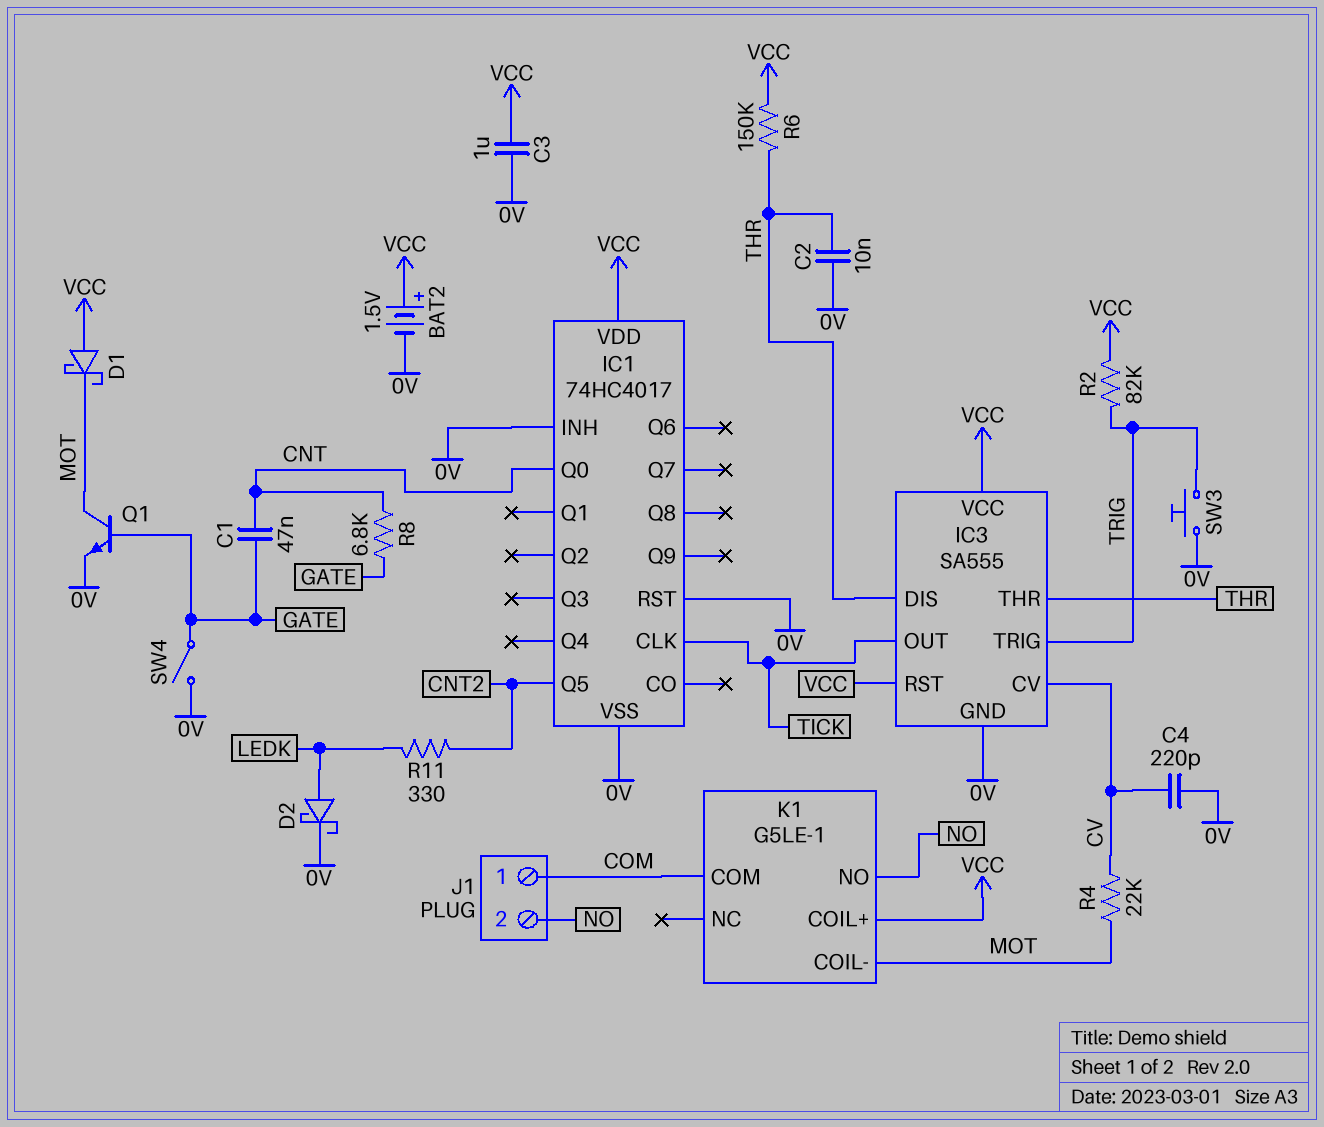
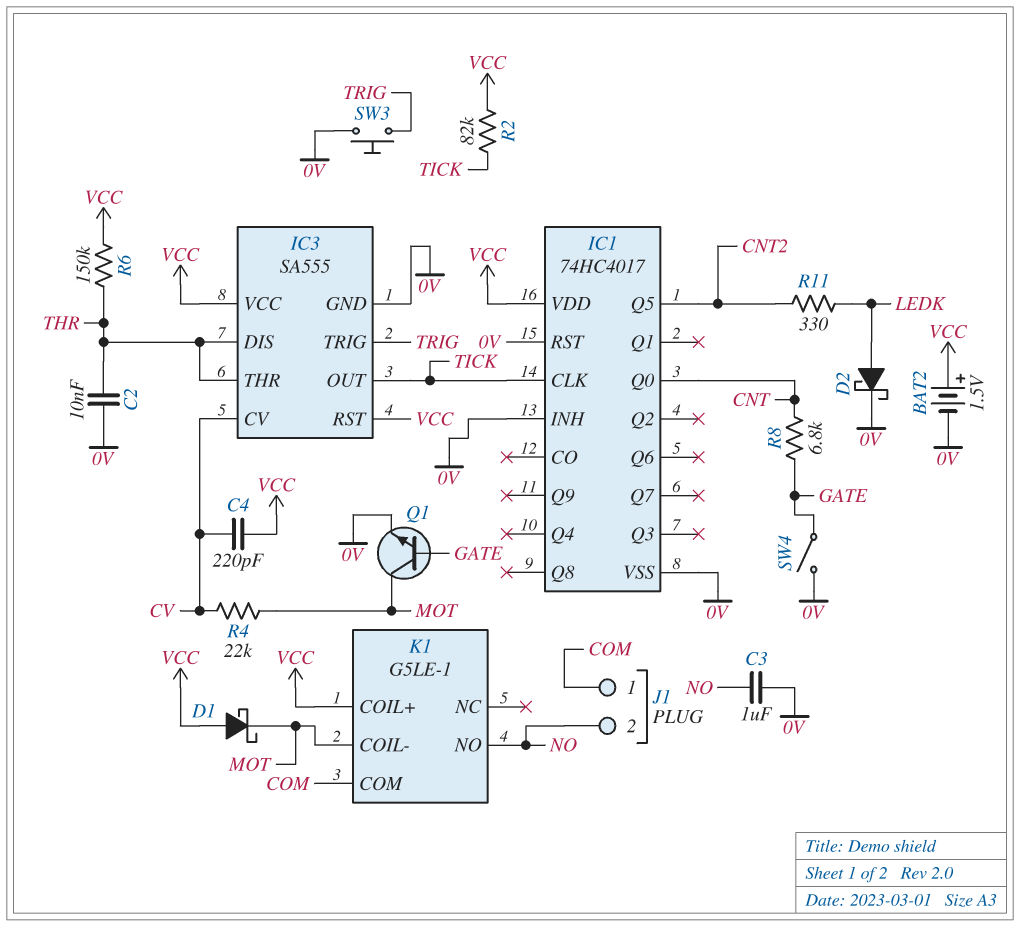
C1: 47nF (CNT, GATE) -> none
C3: 1uF (0V, VCC) -> 1uF (0V, NO)
C4: 220pF (0V, CV) -> 220pF (CV, VCC)
R2: 82k (TRIG, VCC) -> 82k (TICK, VCC)

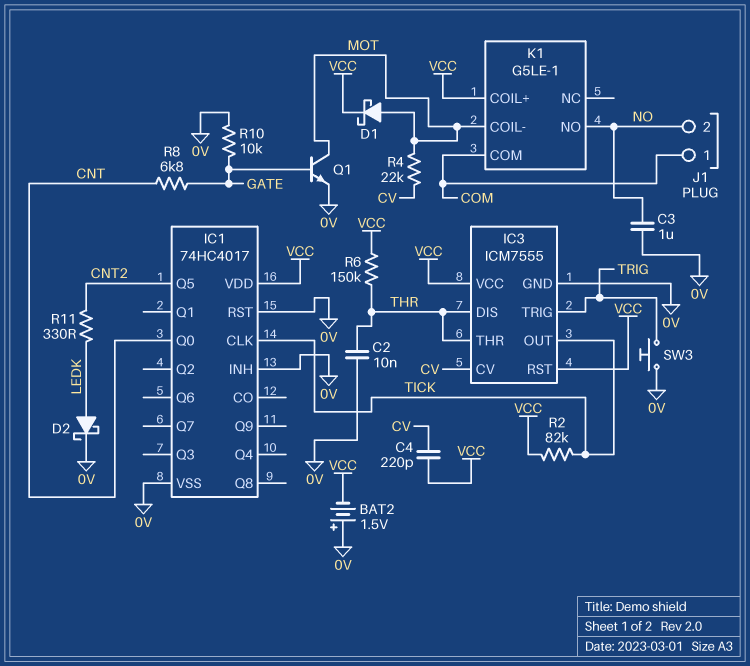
BAT2: 1.5V (plus VCC, minus 0V) -> 1.5V (plus 0V, minus VCC)
D1: schottky (A VCC, K MOT) -> schottky (A MOT, K VCC)
IC3: SA555 -> ICM7555
R10: none -> 10k (0V, GATE)
SW4: switch (0V, GATE) -> none

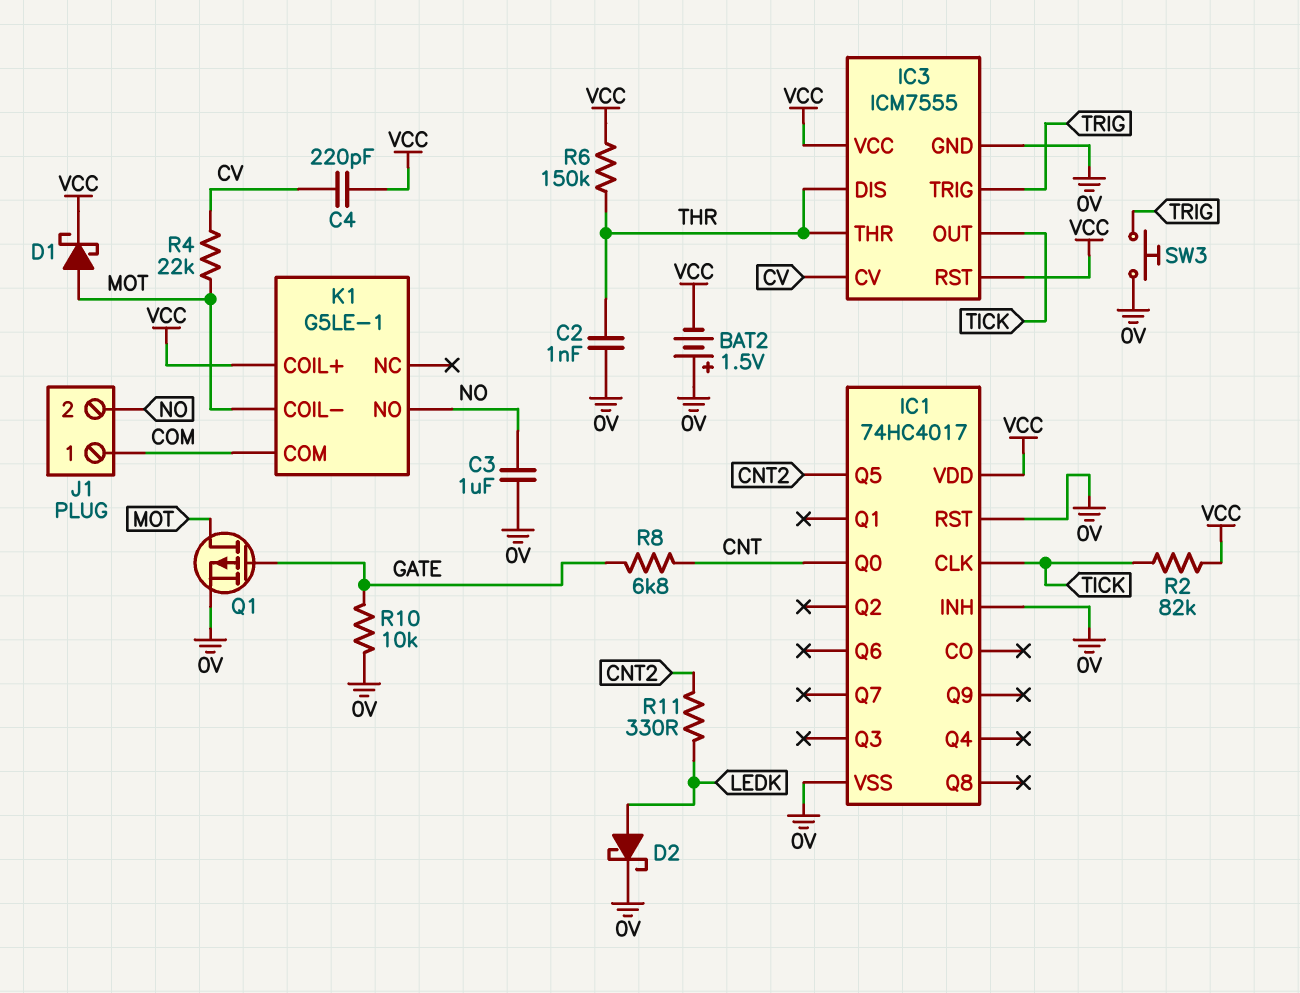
C2: 10nF (0V, THR) -> 1nF (0V, THR)
Q1: NPN (B GATE, C MOT, E 0V) -> PMOS (G GATE, D MOT, S 0V)

